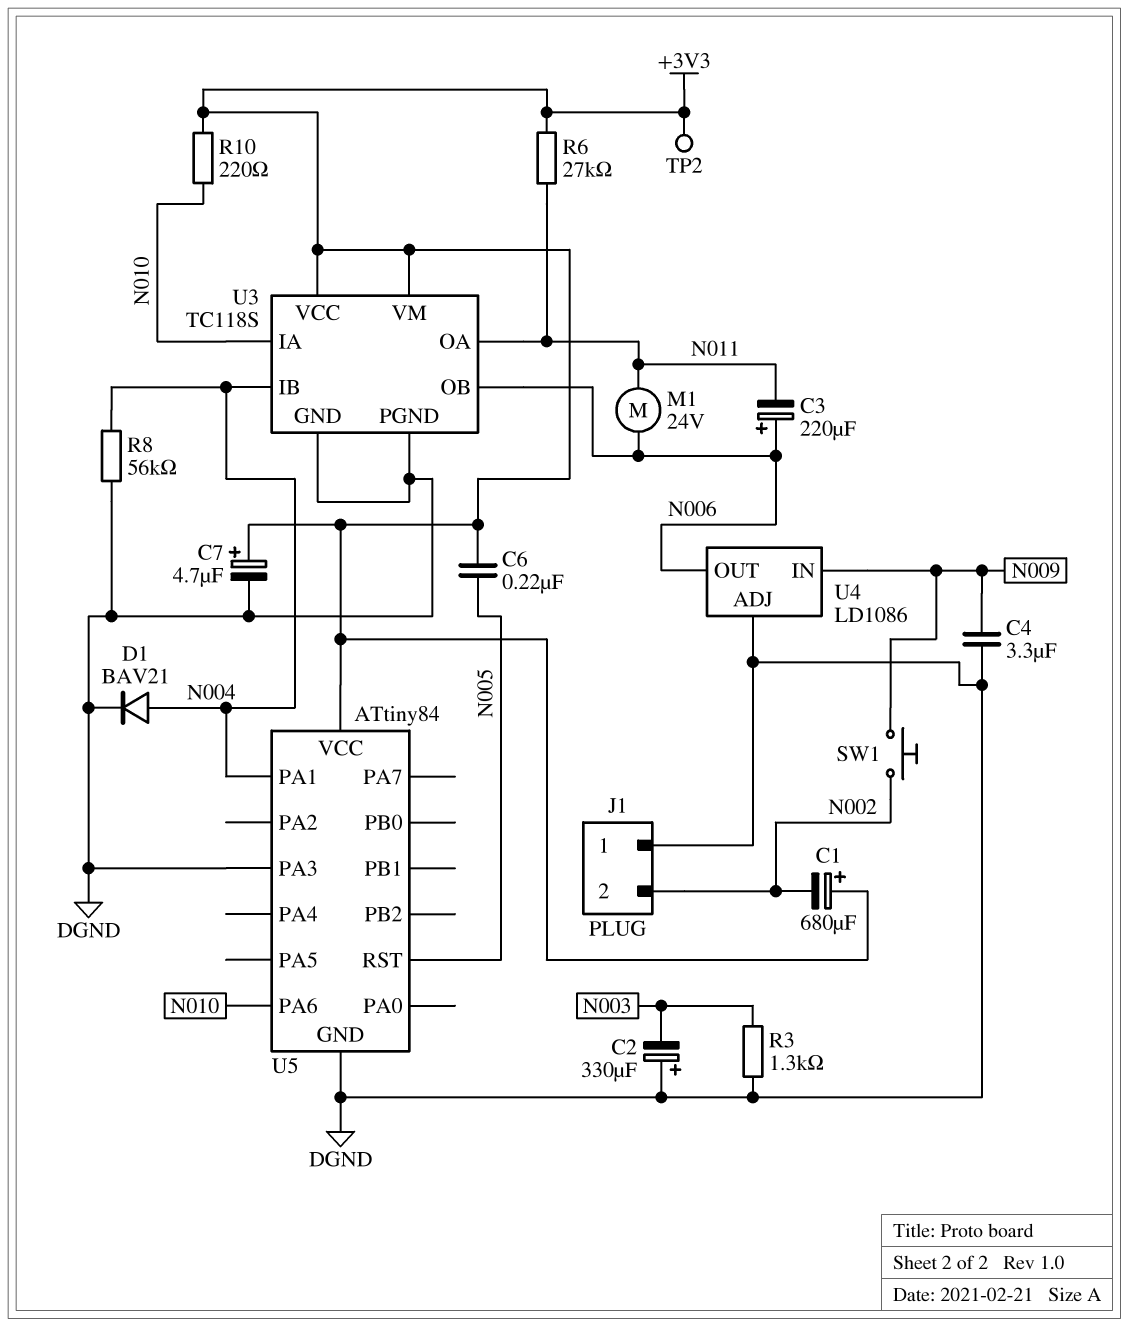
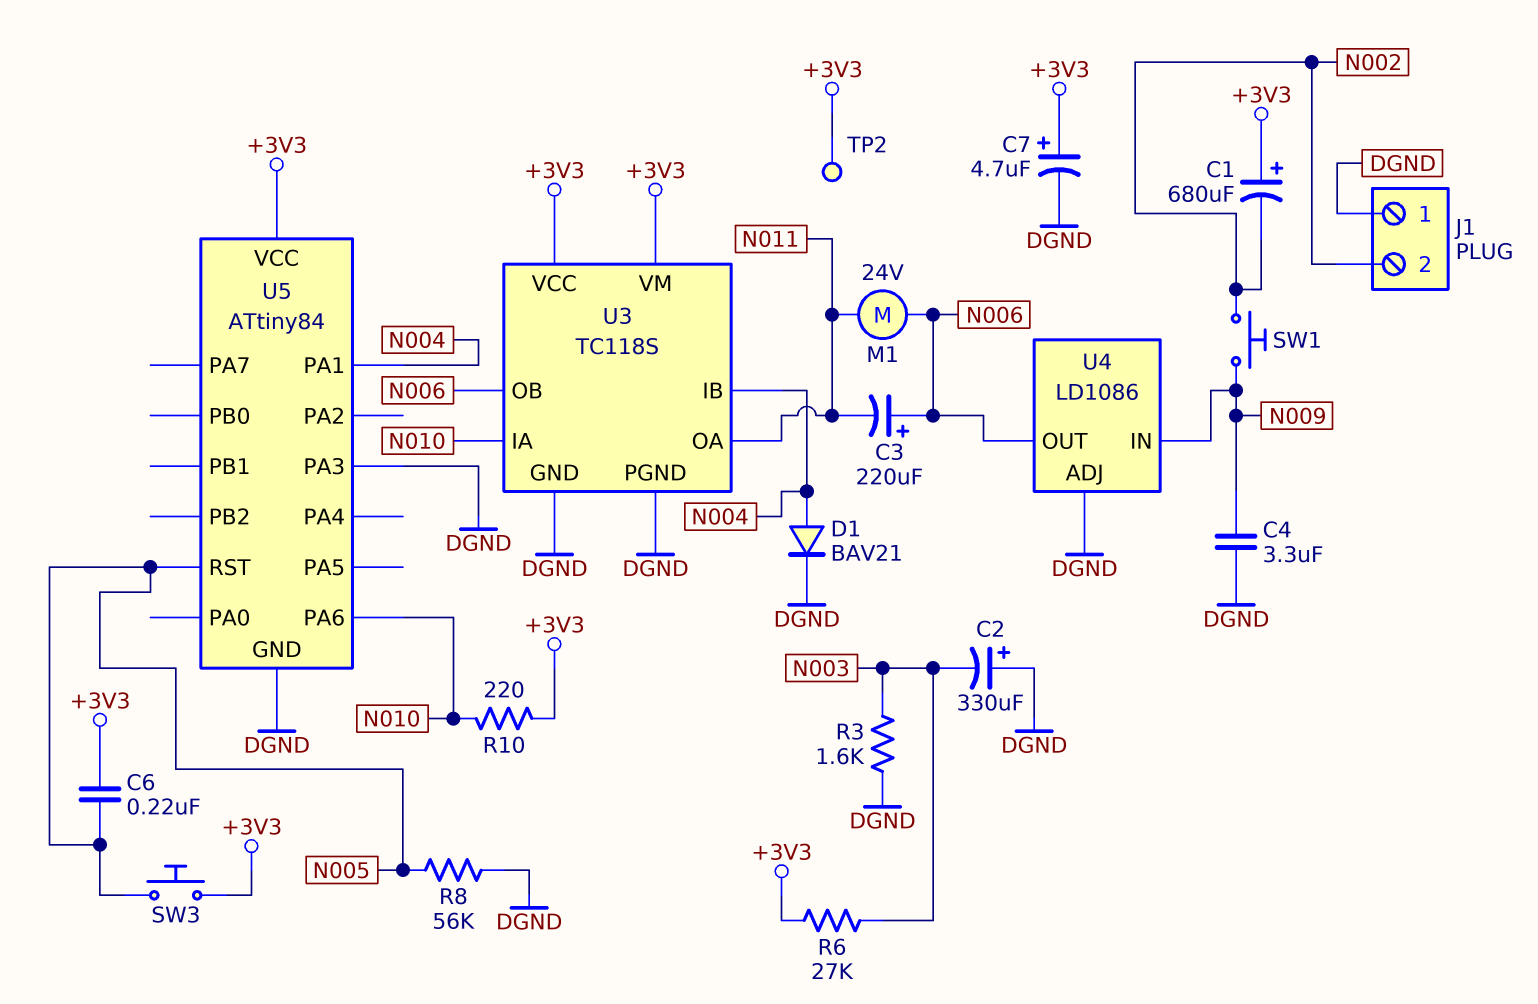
R3: 1.3k (DGND, N003) -> 1.6k (DGND, N003)
R6: 27k (+3V3, N011) -> 27k (+3V3, N003)
R8: 56k (DGND, N004) -> 56k (DGND, N005)
SW3: none -> button (+3V3, N005)

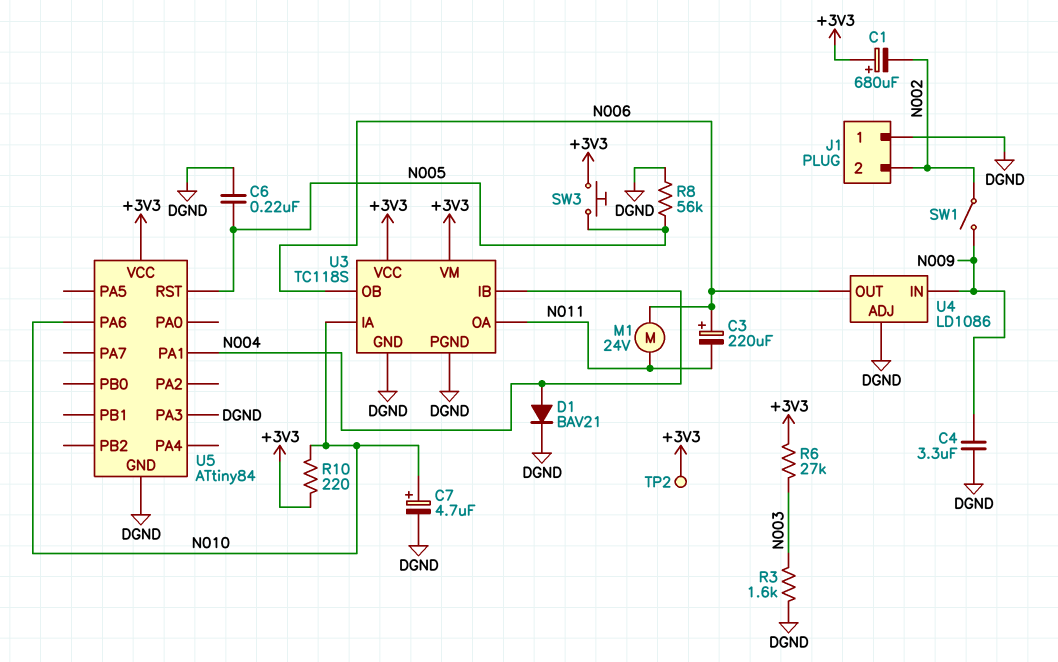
C2: 330uF (plus DGND, minus N003) -> none
C6: 220nF (+3V3, N005) -> 220nF (DGND, N005)
C7: 4.7uF (plus +3V3, minus DGND) -> 4.7uF (plus N010, minus DGND)
SW1: button (N002, N009) -> switch (N002, N009)

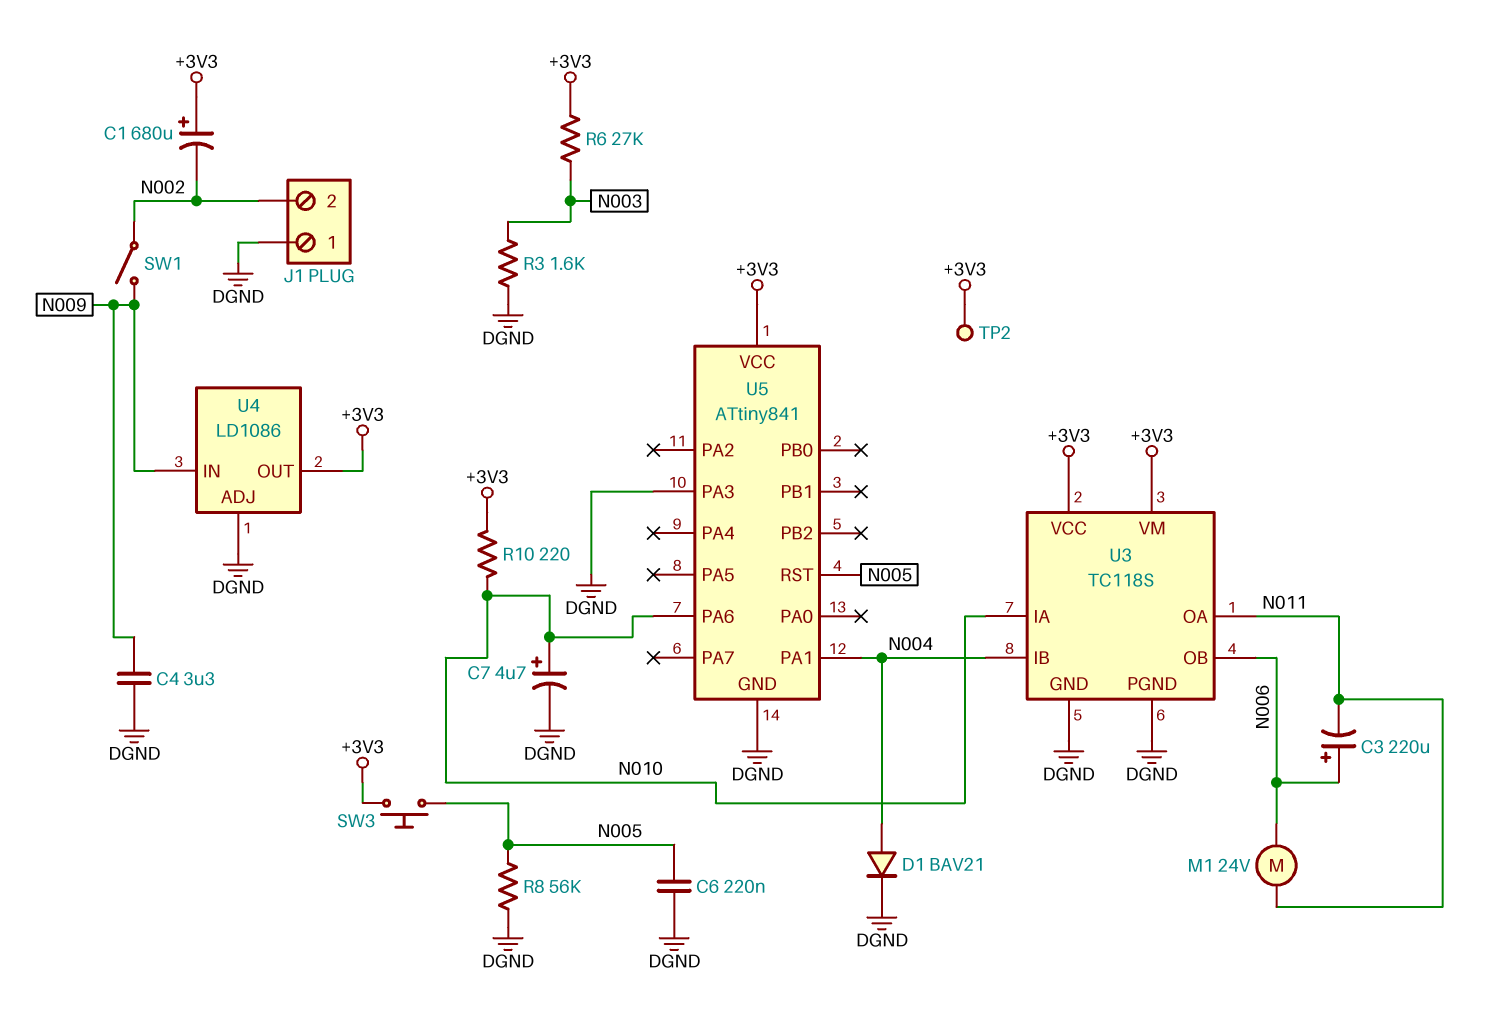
U4 pin OUT: N006 -> +3V3
U5: ATtiny84 -> ATtiny841

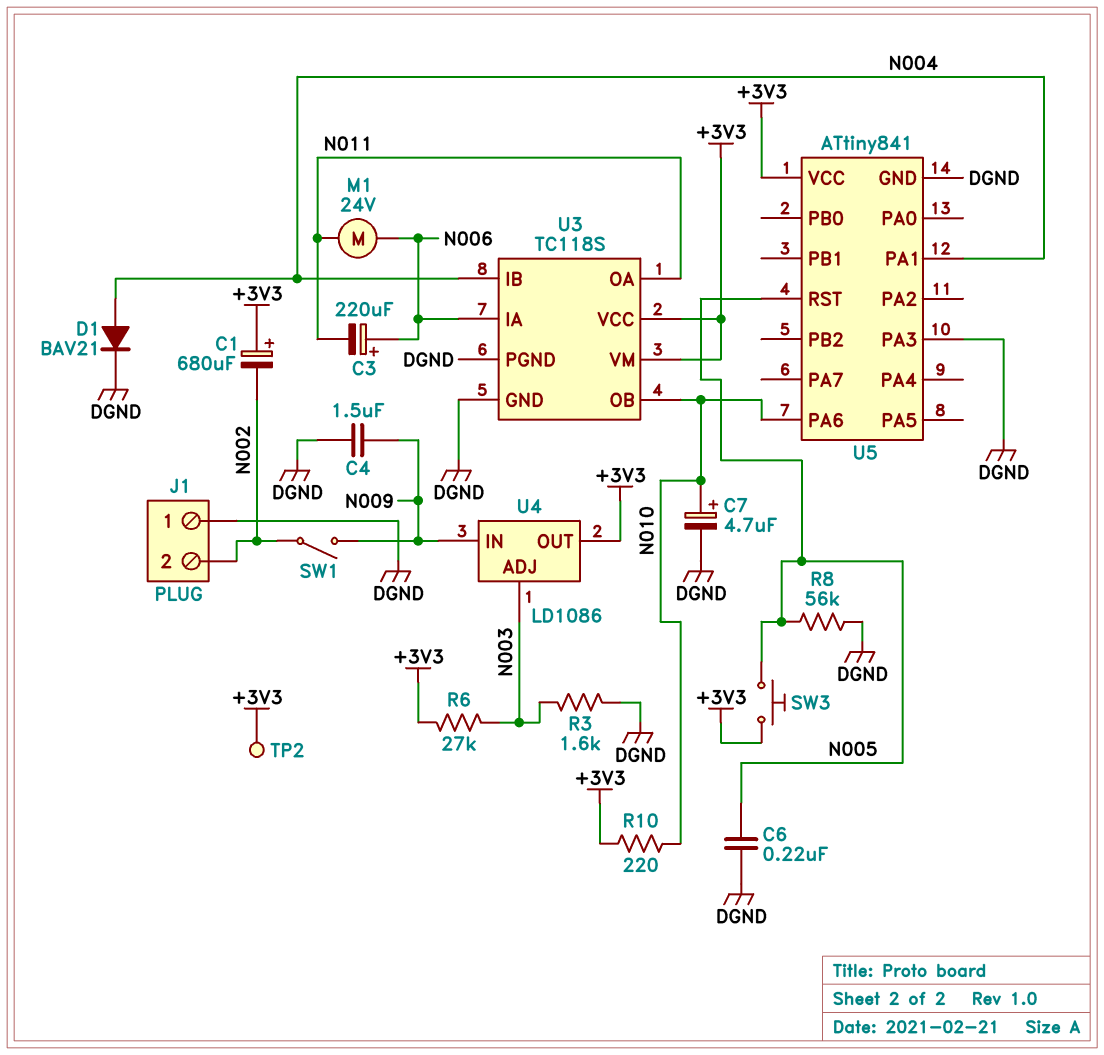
C4: 3.3uF (DGND, N009) -> 1.5uF (DGND, N009)
U3 pin IA: N010 -> N006
U3 pin OB: N006 -> N010
U4 pin ADJ: DGND -> N003

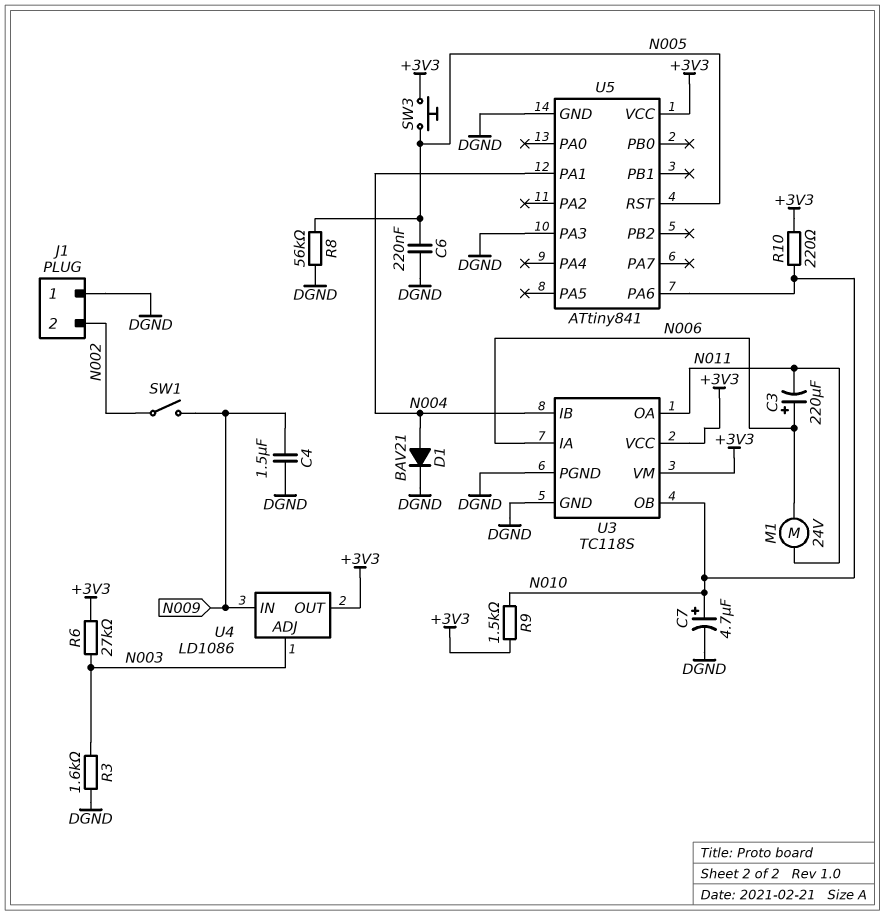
C1: 680uF (plus +3V3, minus N002) -> none
R9: none -> 1.5k (+3V3, N010)
TP2: test point (+3V3) -> none

